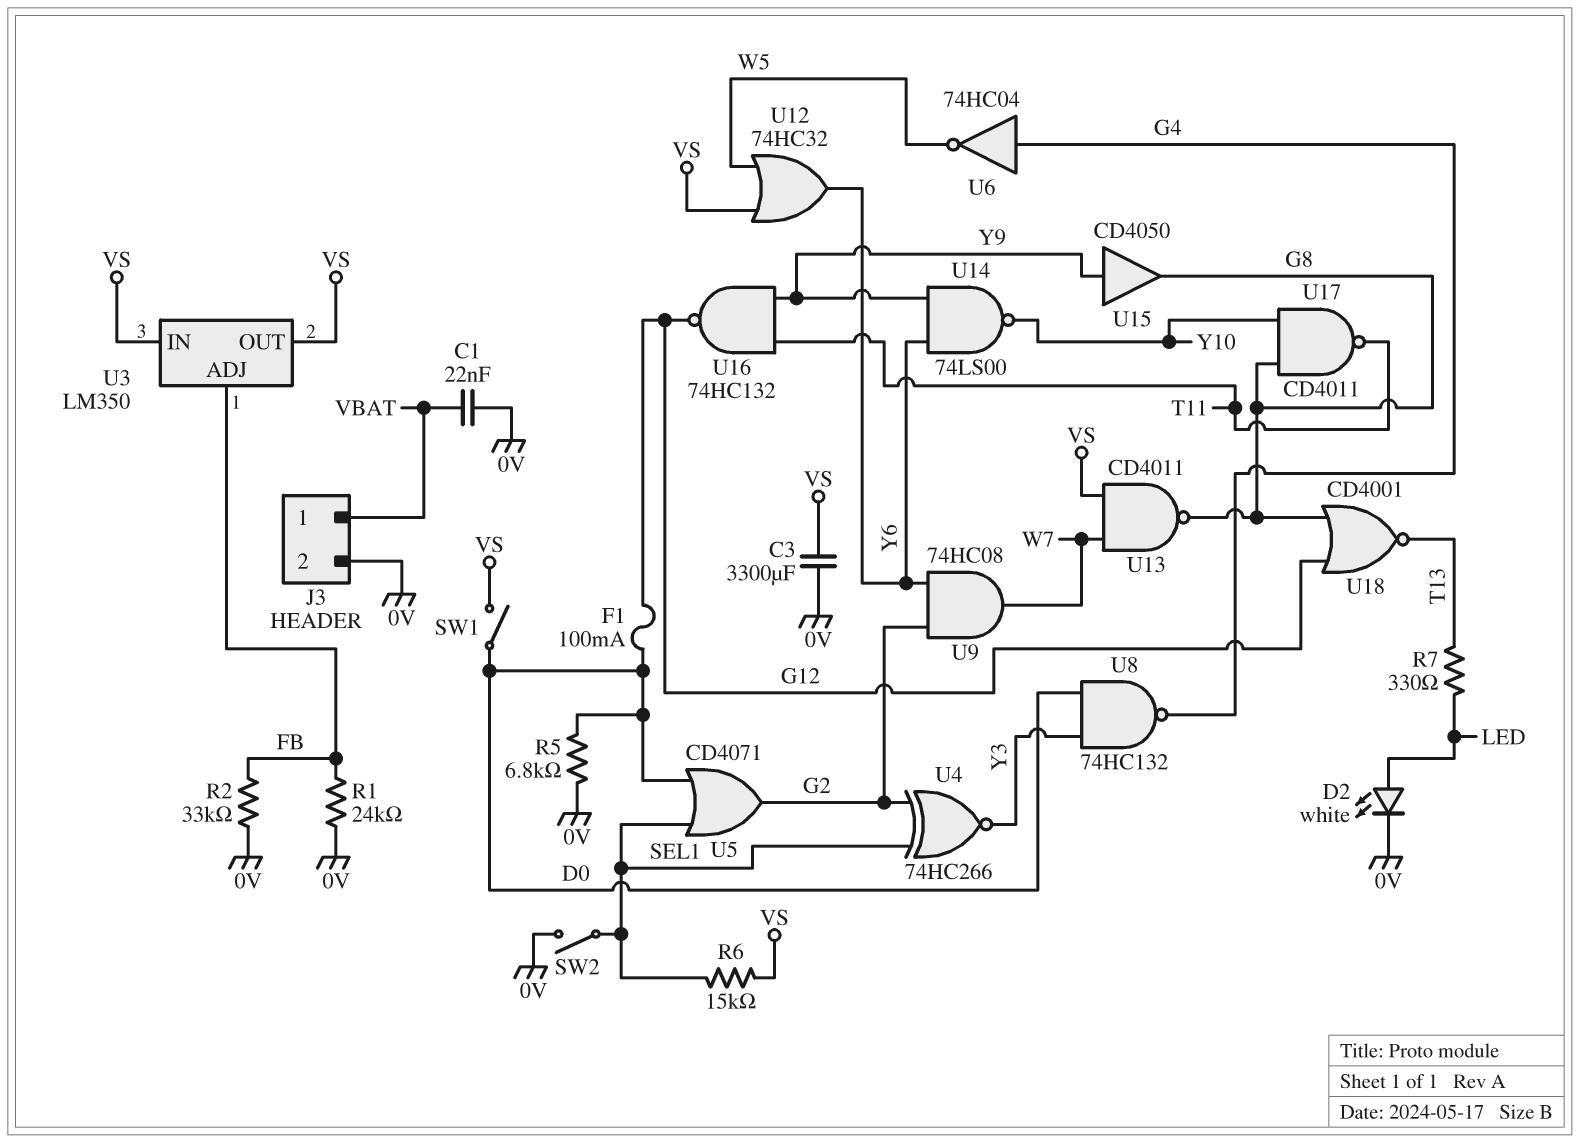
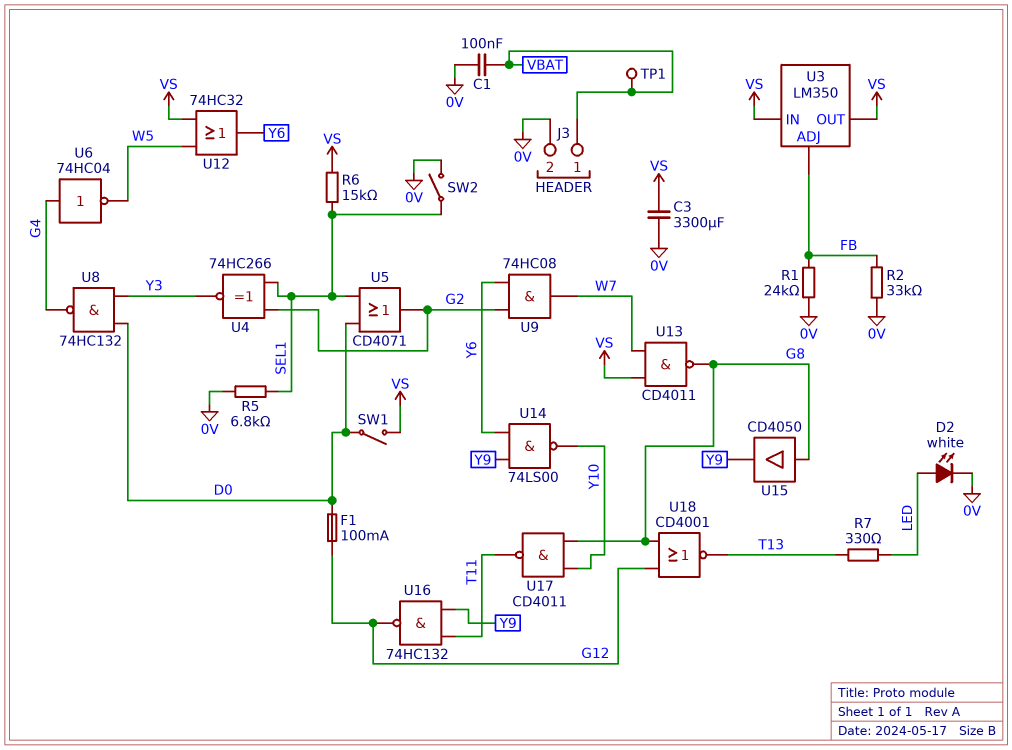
C1: 22nF (0V, VBAT) -> 100nF (0V, VBAT)
R5: 6.8k (0V, D0) -> 6.8k (0V, SEL1)
TP1: none -> test point (VBAT)
U15: buffer CD4050 (in Y9, out G8) -> buffer CD4050 (in G8, out Y9)

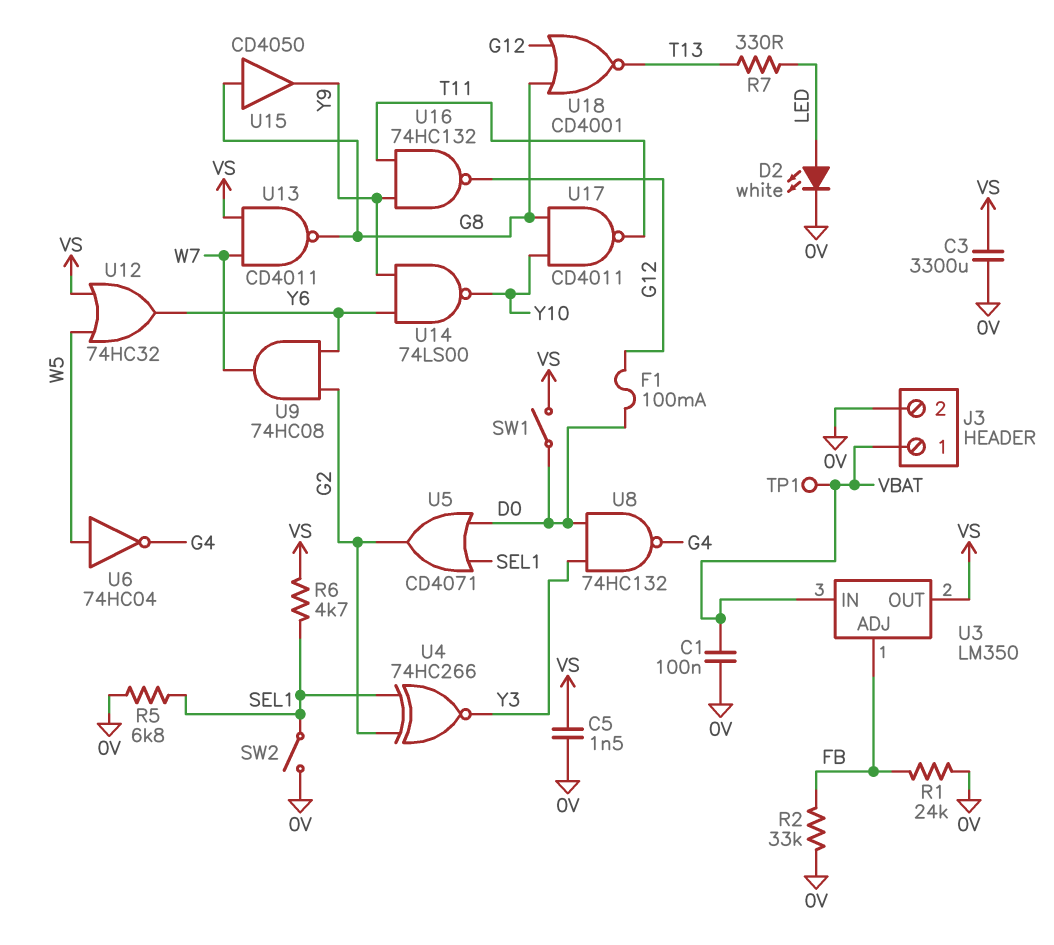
C5: none -> 1.5nF (0V, VS)
R6: 15k (SEL1, VS) -> 4.7k (SEL1, VS)
U3 pin IN: VS -> VBAT
U6: NOT 74HC04 (in G4, out W5) -> NOT 74HC04 (in W5, out G4)

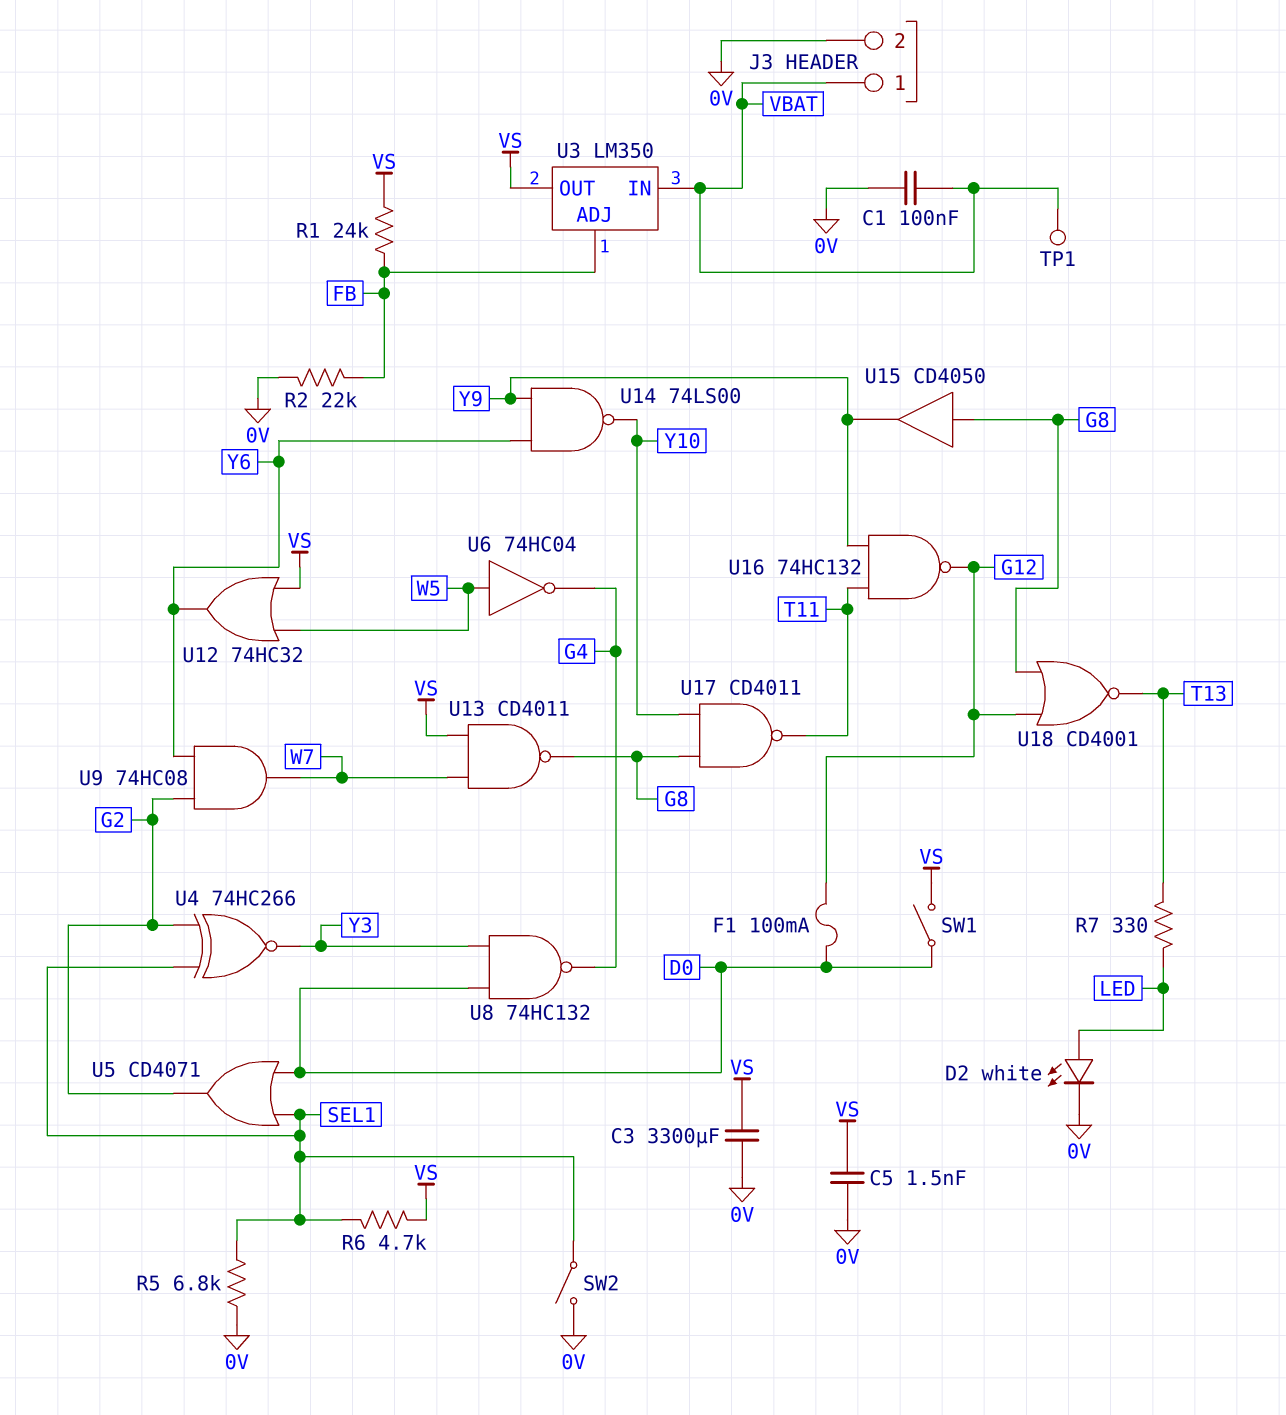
R1: 24k (0V, FB) -> 24k (FB, VS)
R2: 33k (0V, FB) -> 22k (0V, FB)

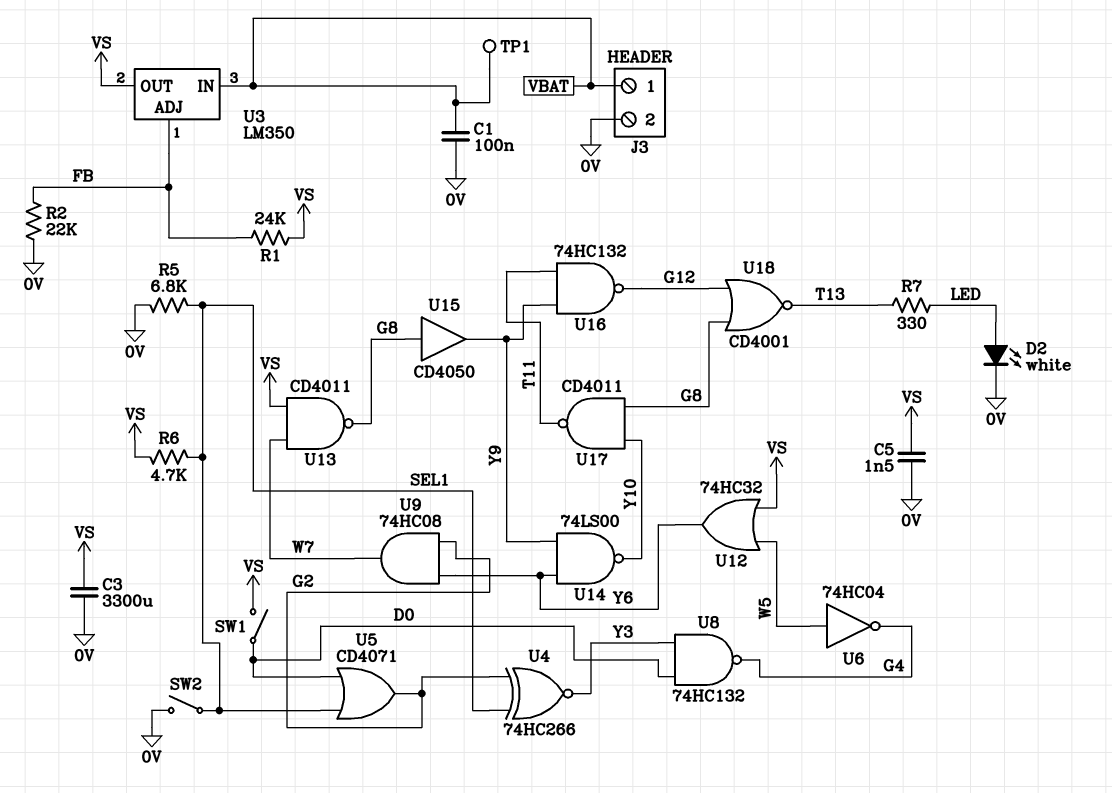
F1: 100mA (D0, G12) -> none

